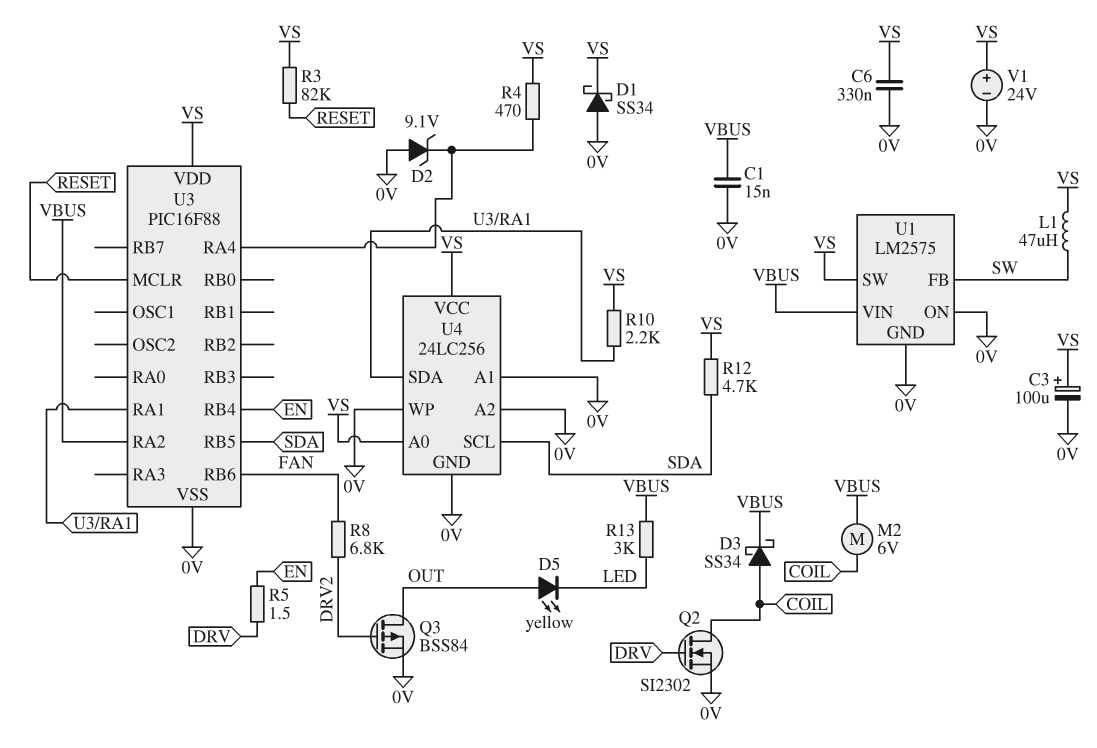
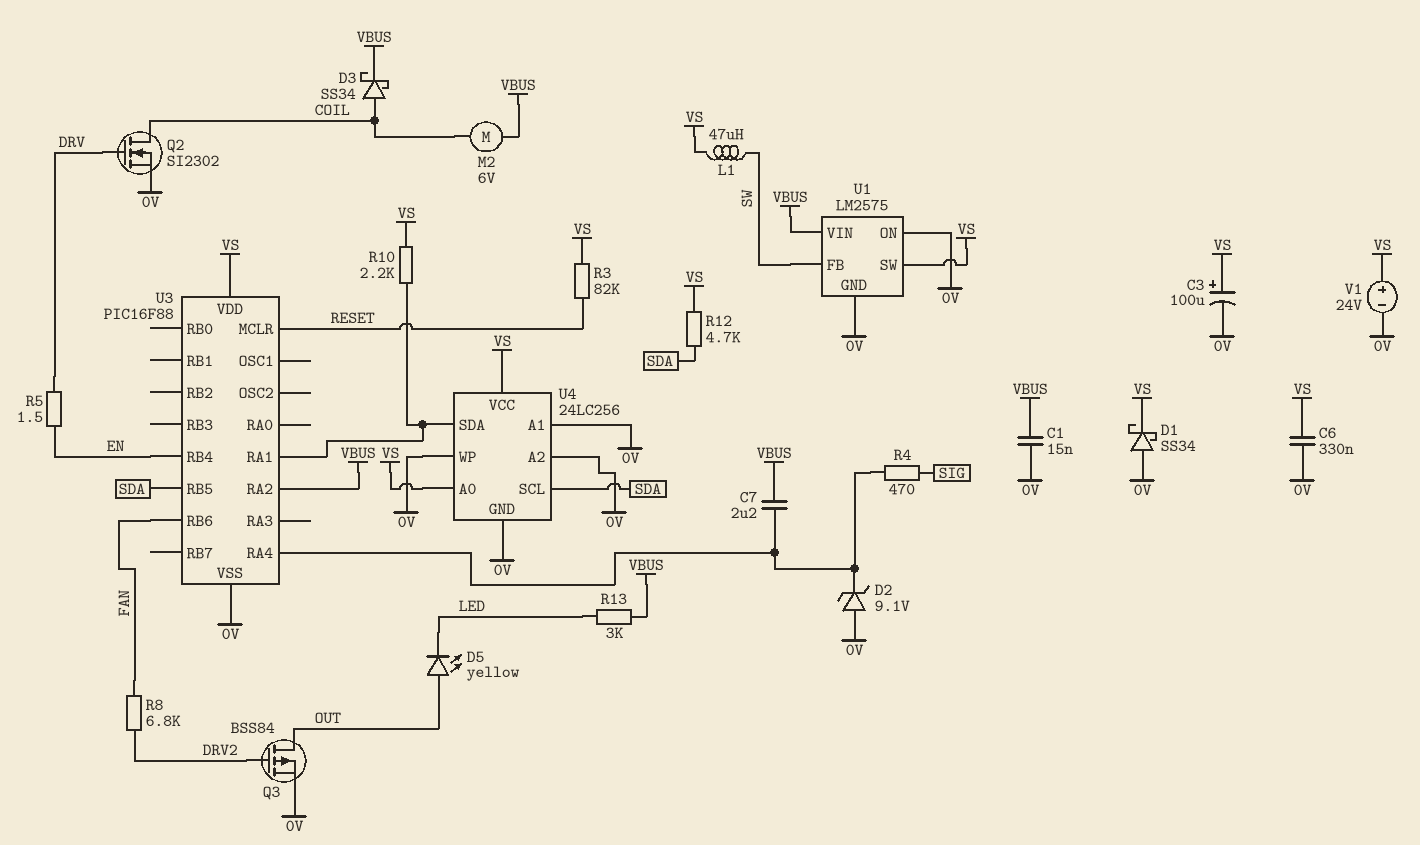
C7: none -> 2.2uF (U3/RA4, VBUS)
R4: 470 (U3/RA4, VS) -> 470 (SIG, U3/RA4)

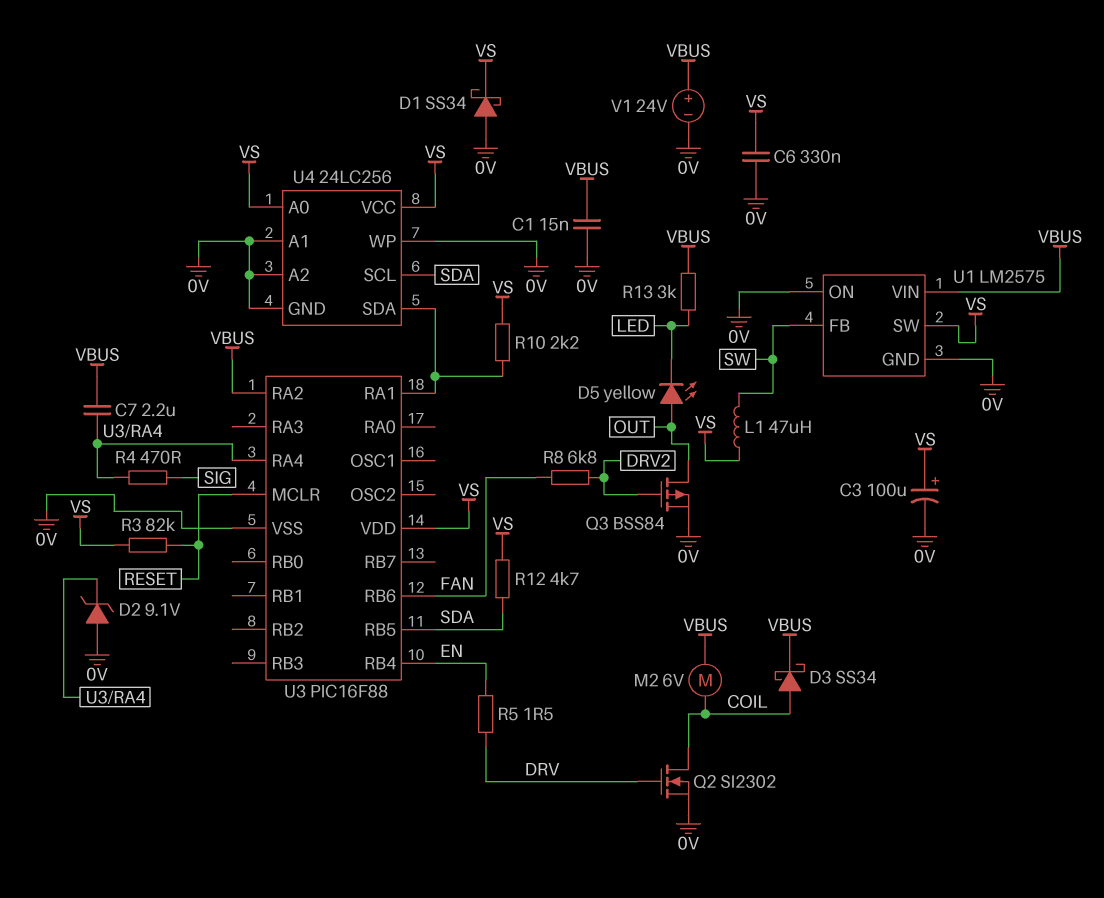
V1: 24V (plus VS, minus 0V) -> 24V (plus VBUS, minus 0V)

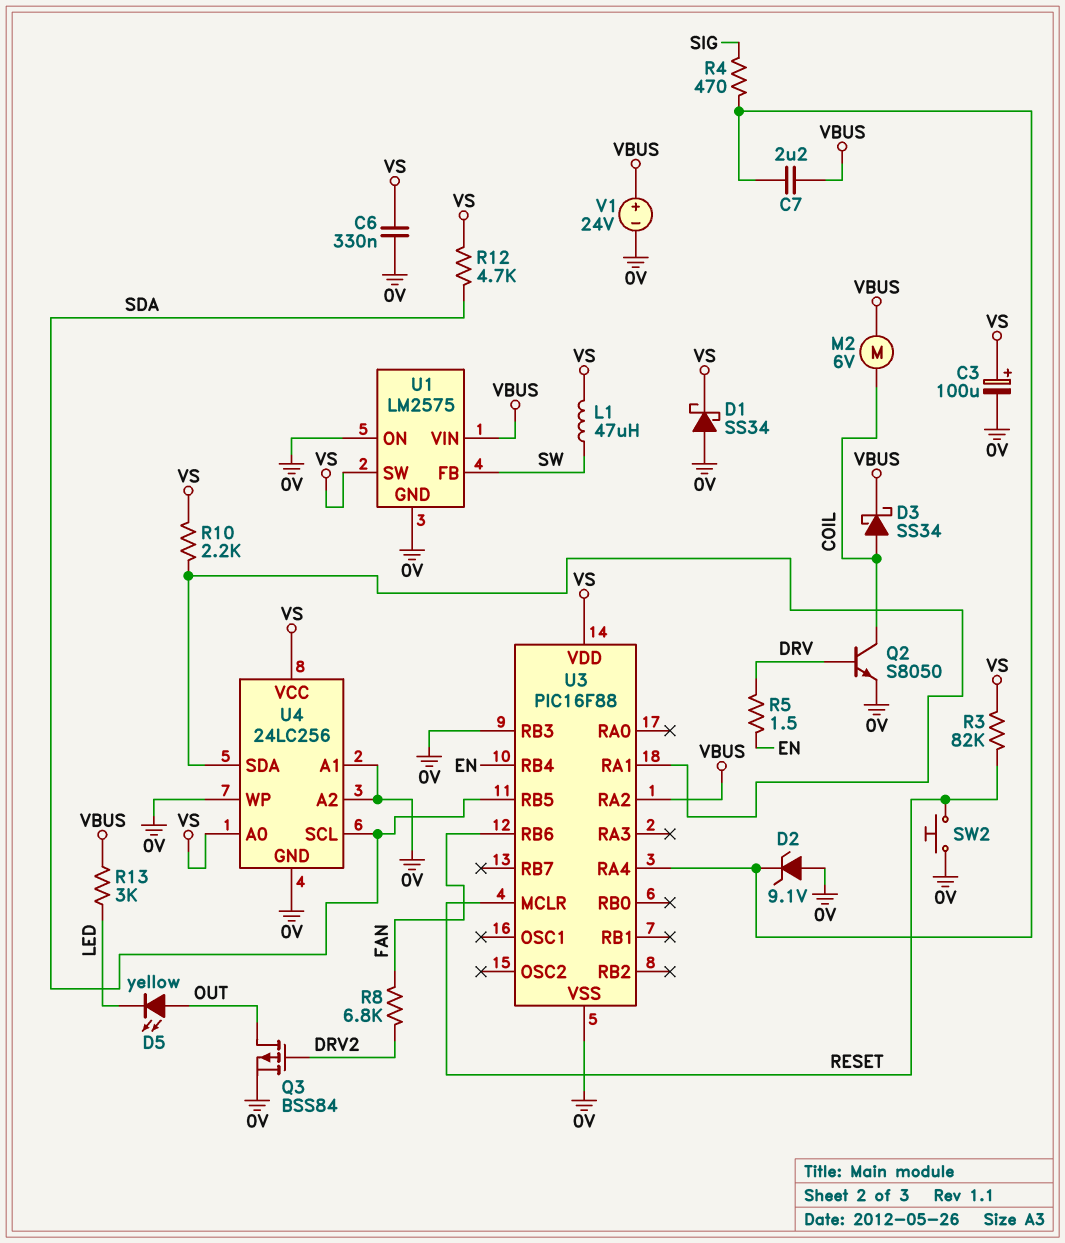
C1: 15nF (0V, VBUS) -> none
Q2: NMOS SI2302 (G DRV, D COIL, S 0V) -> NPN S8050 (B DRV, C COIL, E 0V)
SW2: none -> button (0V, RESET)
U3 pin RB3: none -> 0V

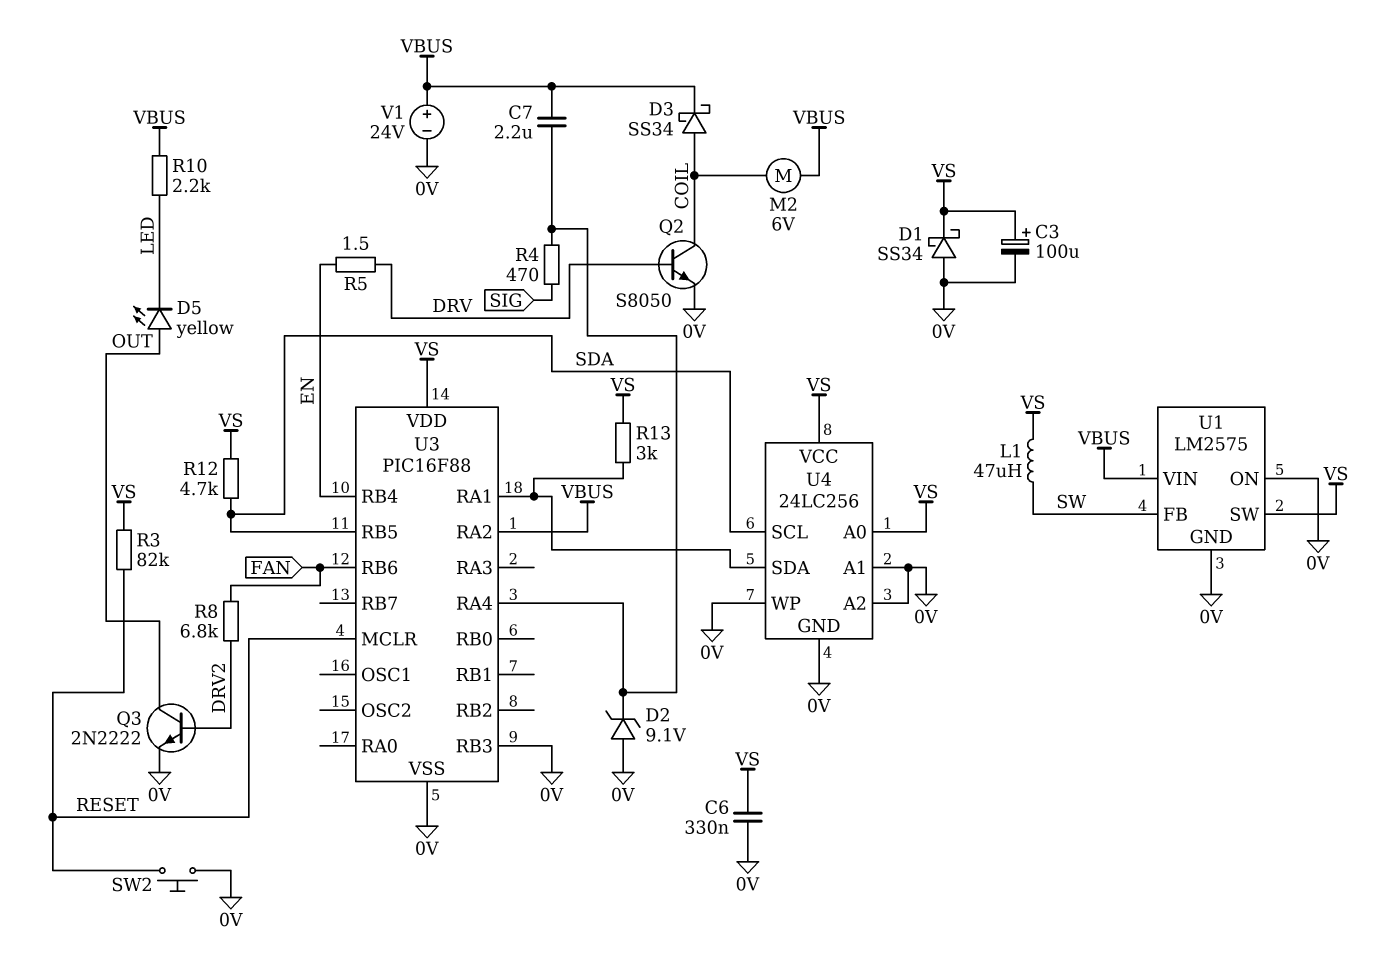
Q3: PMOS BSS84 (G DRV2, D OUT, S 0V) -> NPN 2N2222 (B DRV2, C OUT, E 0V)
R10: 2.2k (U3/RA1, VS) -> 2.2k (LED, VBUS)
R13: 3k (LED, VBUS) -> 3k (U3/RA1, VS)

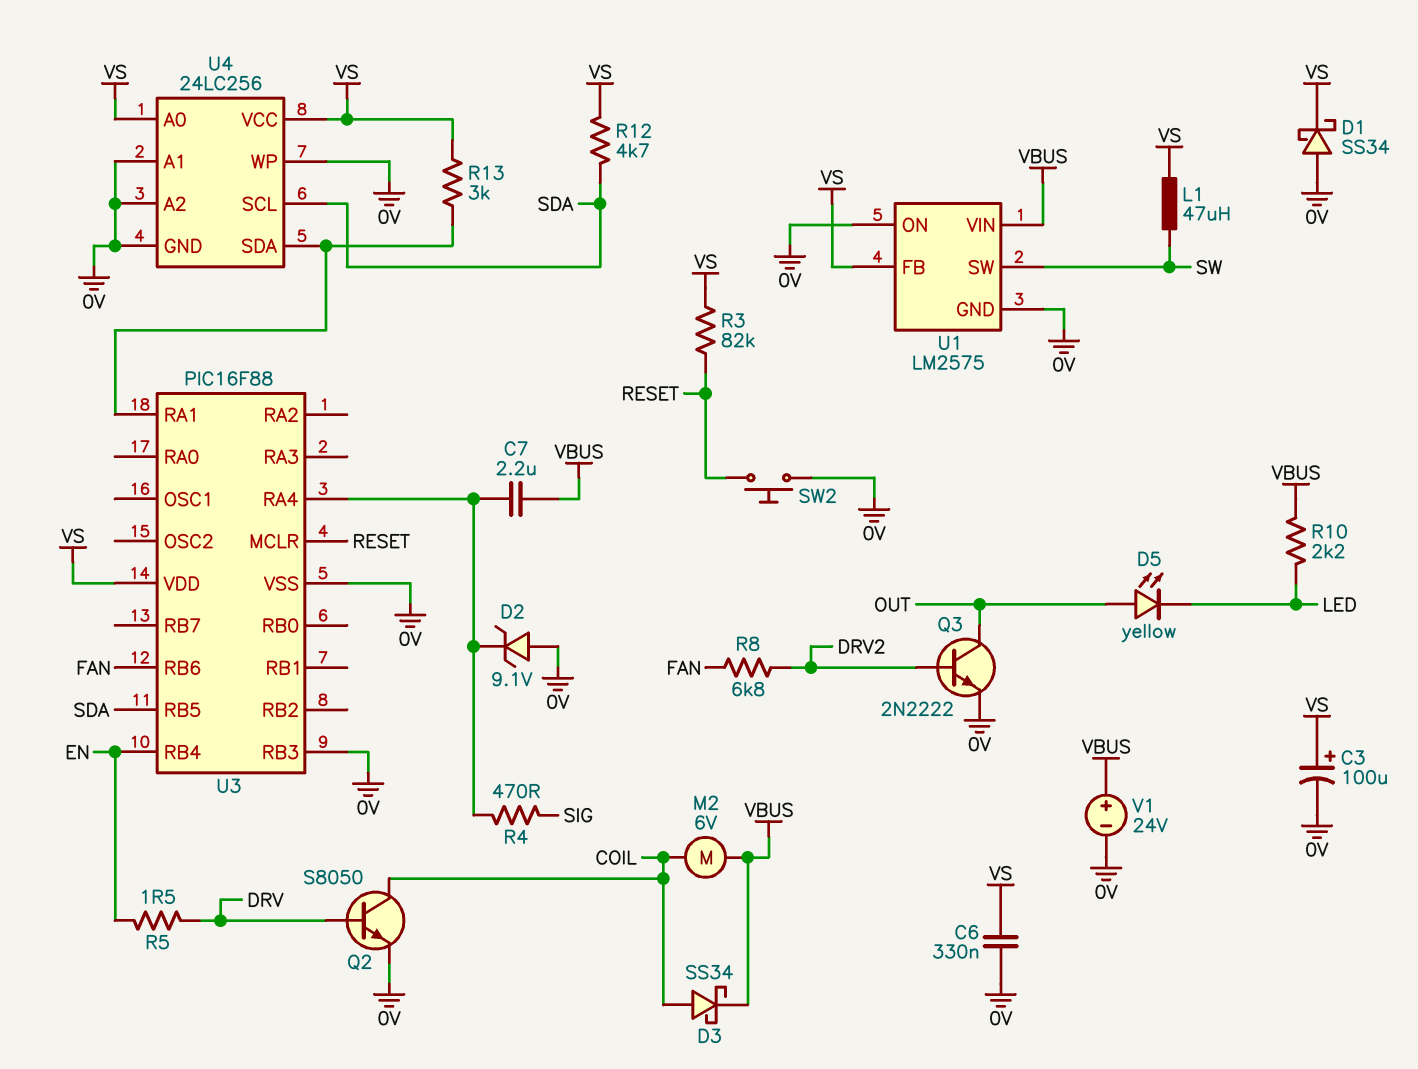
U1 pin FB: SW -> VS
U1 pin SW: VS -> SW
U3 pin RA2: VBUS -> none

